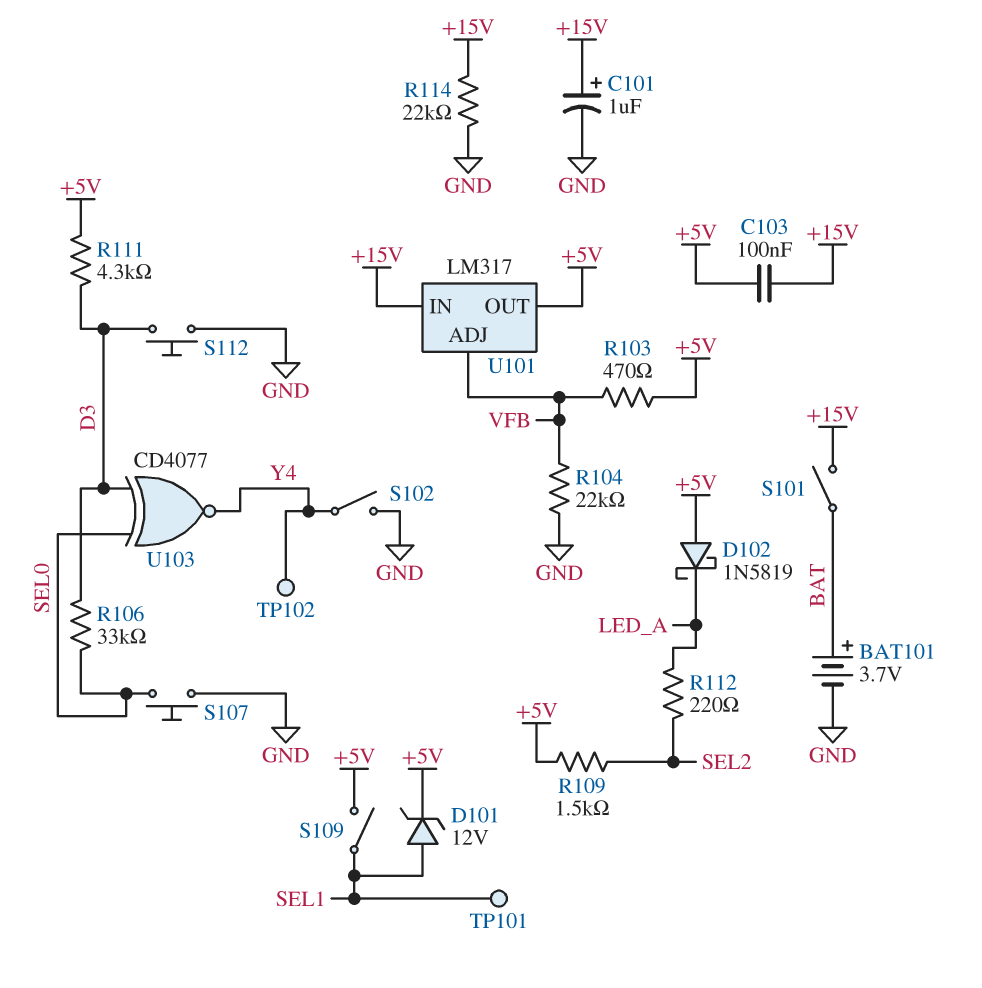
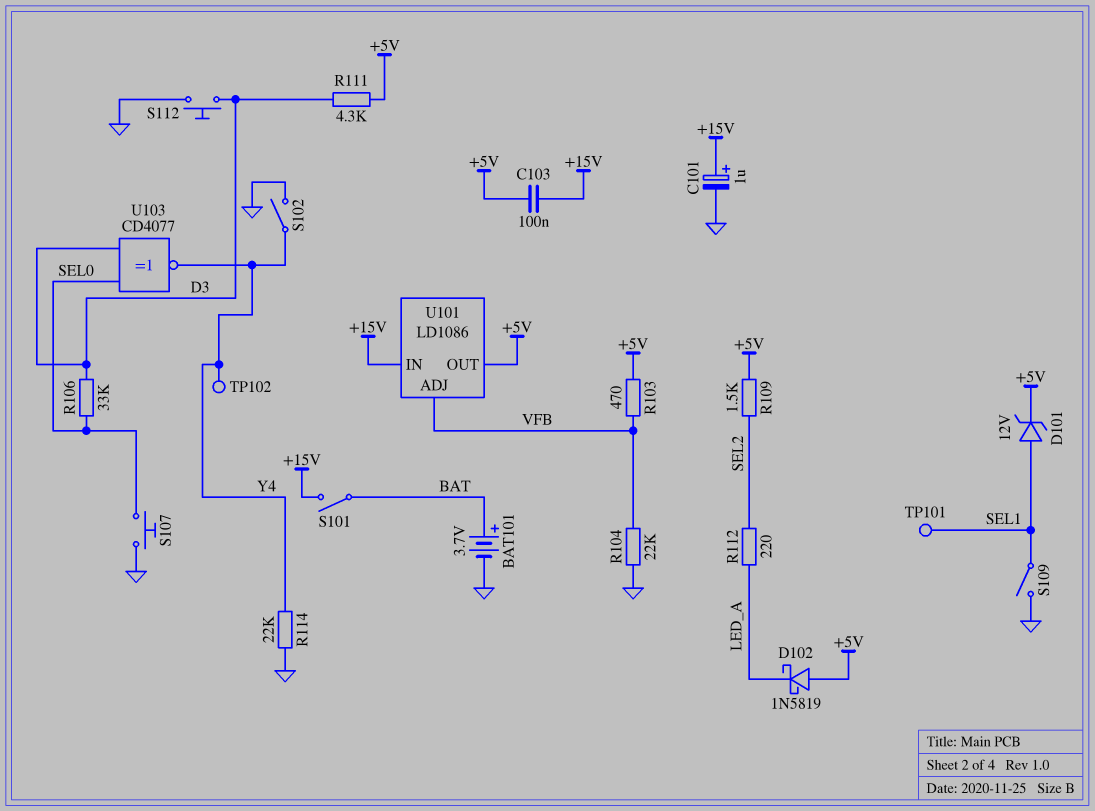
R114: 22k (+15V, GND) -> 22k (GND, Y4)
S109: switch (+5V, SEL1) -> switch (GND, SEL1)
U101: LM317 -> LD1086

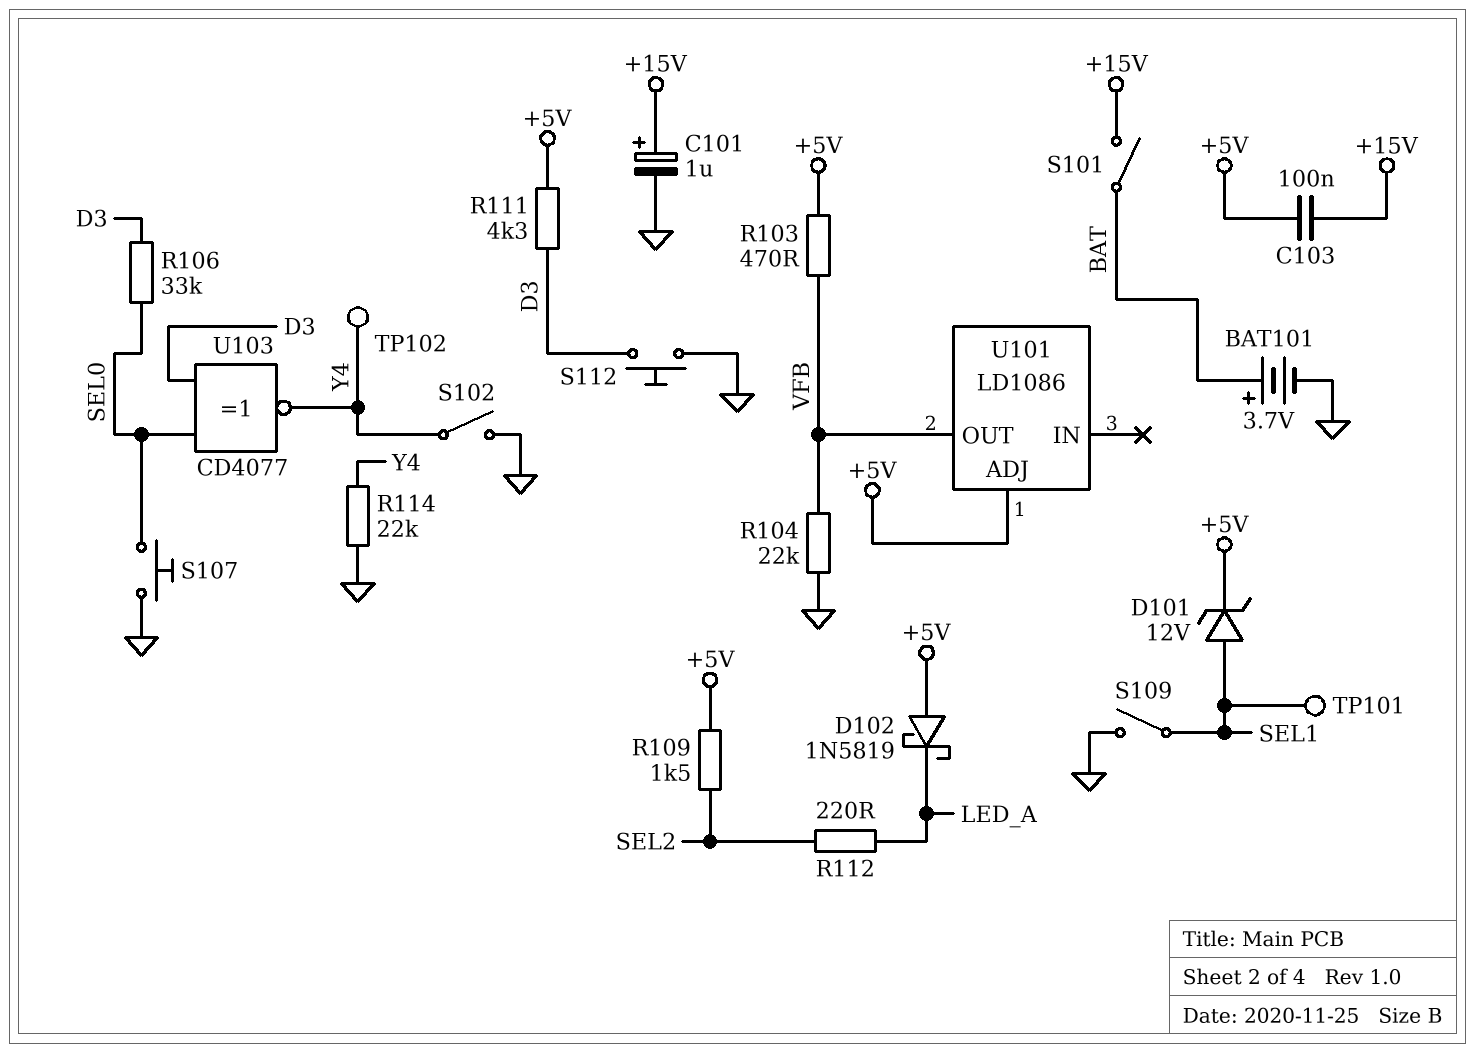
U101 pin ADJ: VFB -> +5V
U101 pin IN: +15V -> none
U101 pin OUT: +5V -> VFB

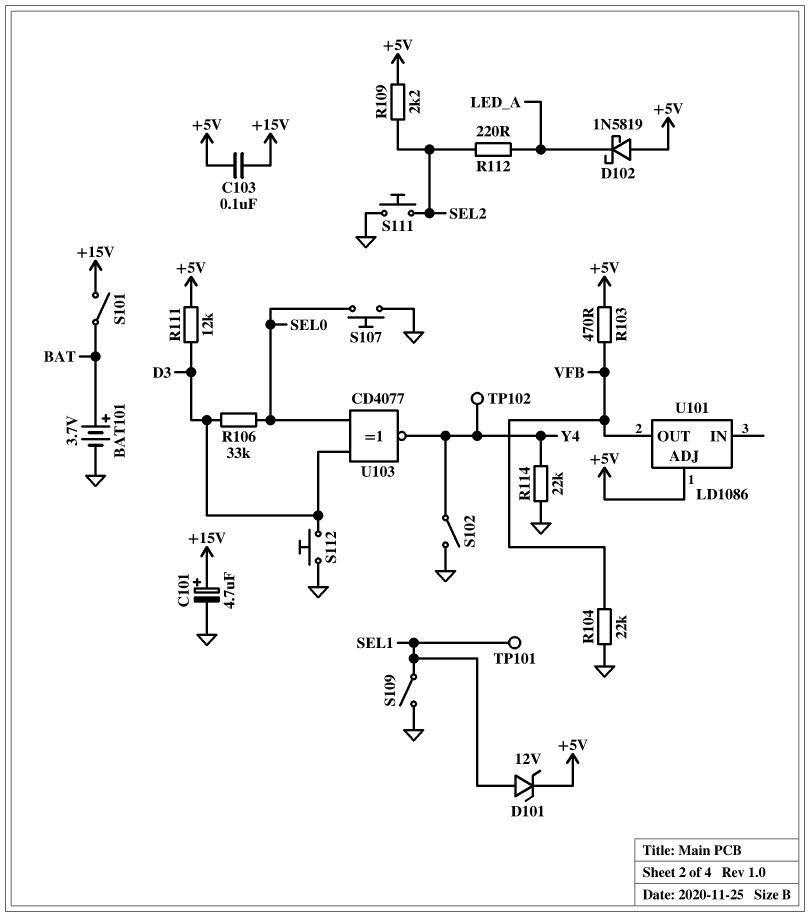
C101: 1uF (plus +15V, minus GND) -> 4.7uF (plus +15V, minus GND)
R109: 1.5k (+5V, SEL2) -> 2.2k (+5V, SEL2)
R111: 4.3k (+5V, D3) -> 12k (+5V, D3)
S111: none -> button (GND, SEL2)

